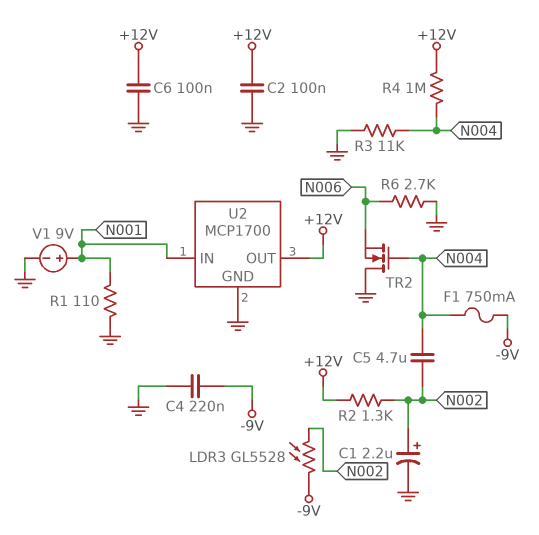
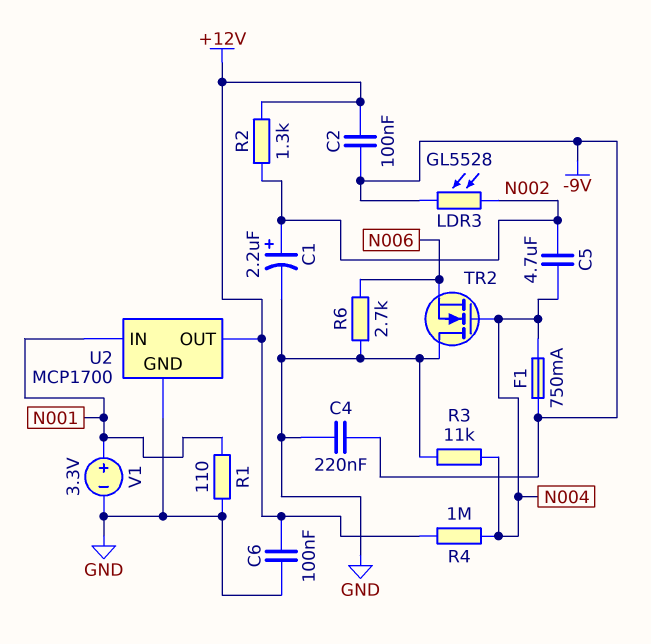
C2: 100nF (+12V, GND) -> 100nF (+12V, -9V)
V1: 9V (plus N001, minus GND) -> 3.3V (plus N001, minus GND)

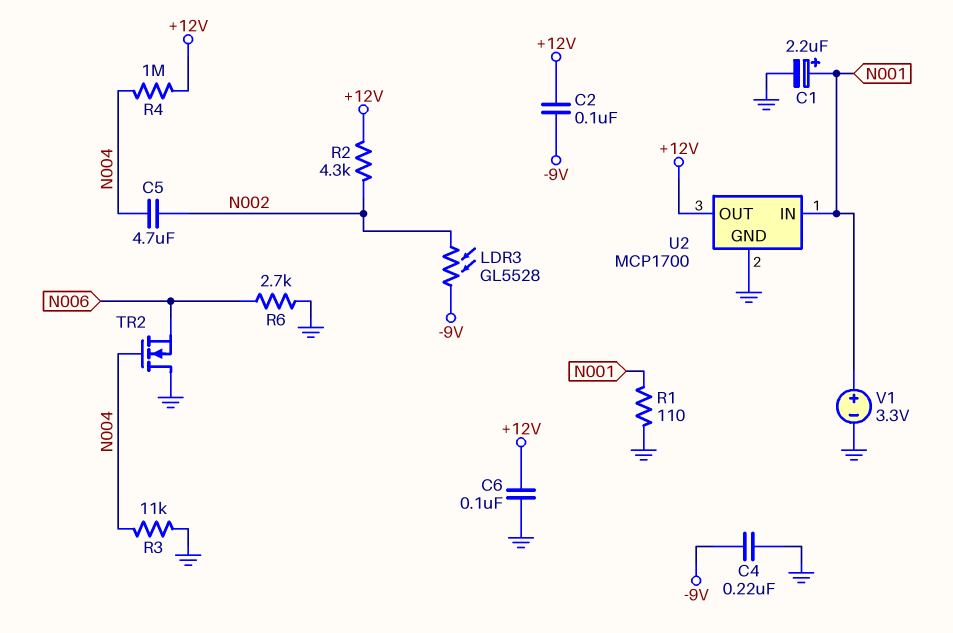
C1: 2.2uF (plus N002, minus GND) -> 2.2uF (plus N001, minus GND)
F1: 750mA (-9V, N004) -> none
R2: 1.3k (+12V, N002) -> 4.3k (+12V, N002)

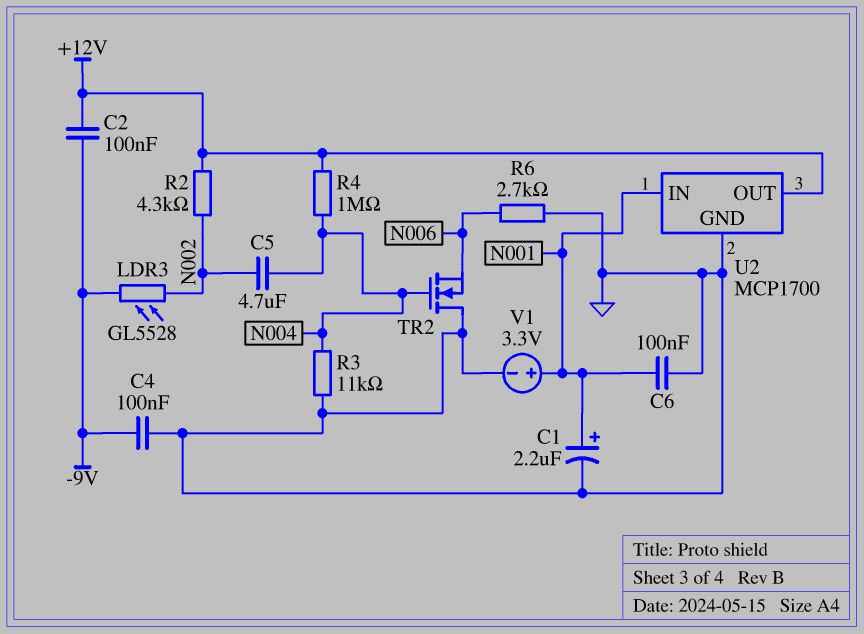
C4: 220nF (-9V, GND) -> 100nF (-9V, GND)
C6: 100nF (+12V, GND) -> 100nF (GND, N001)
R1: 110 (GND, N001) -> none

